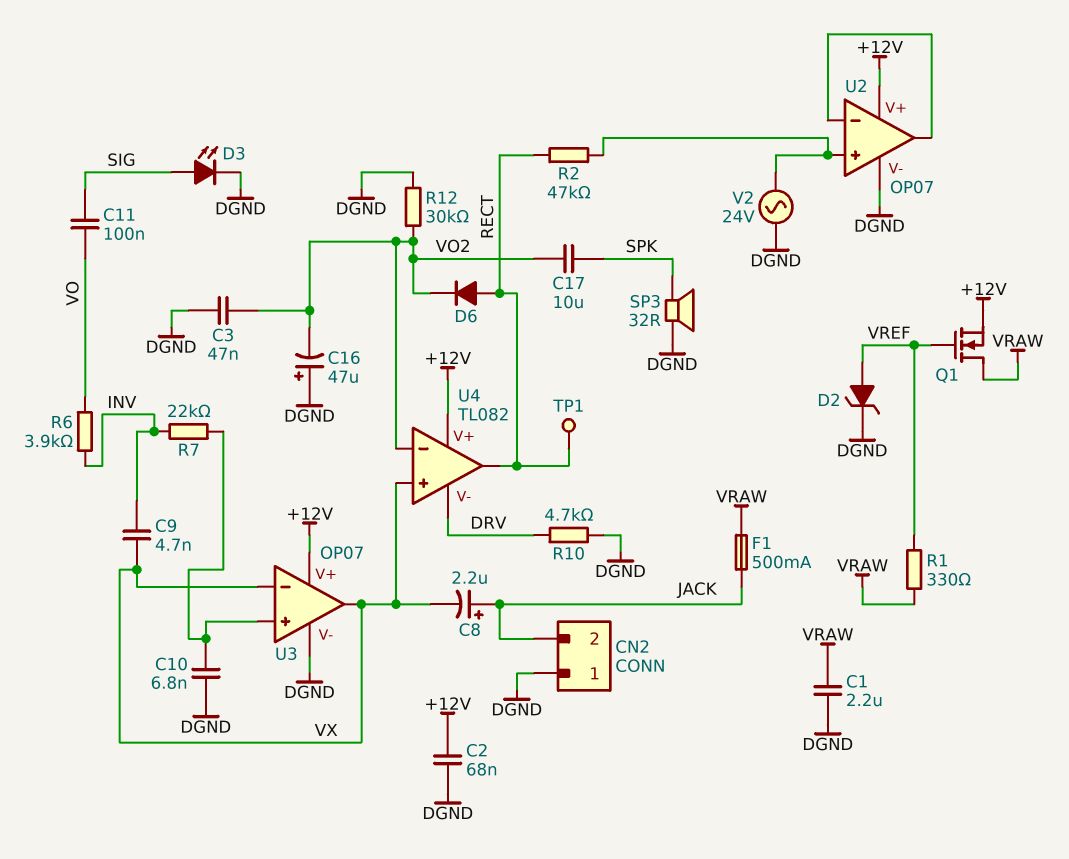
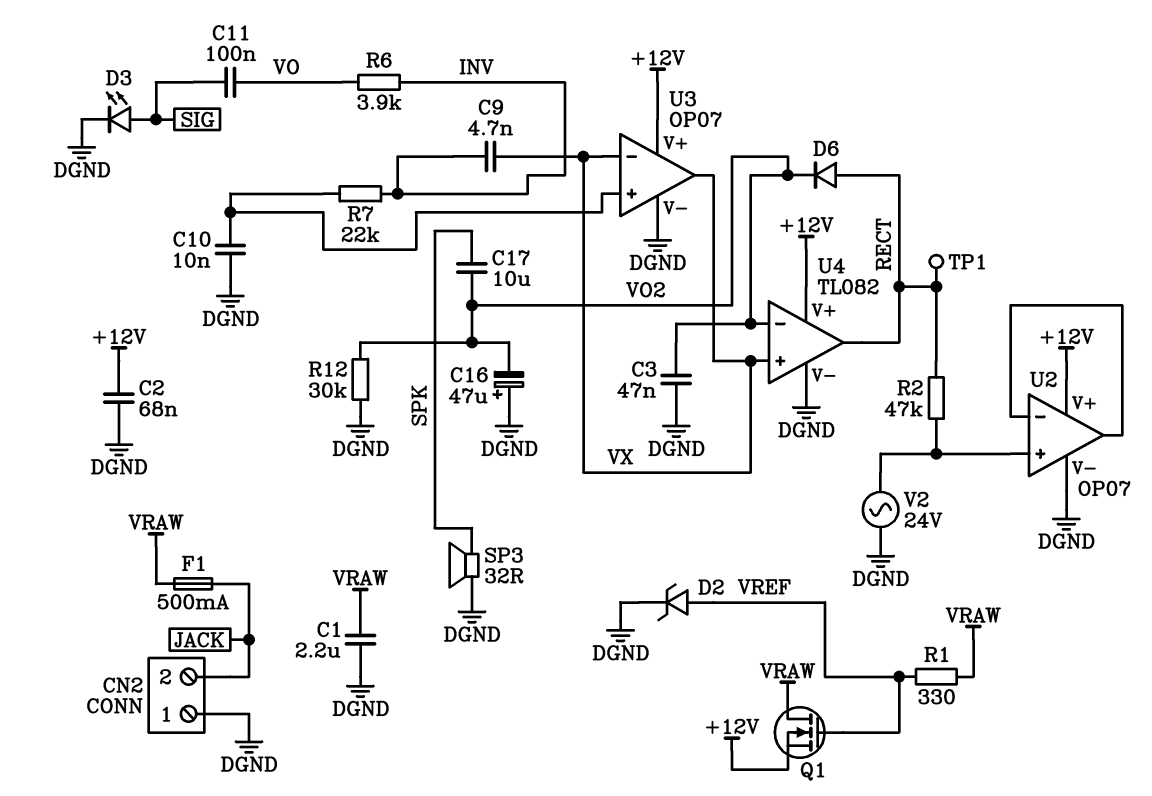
C8: 2.2uF (plus JACK, minus VX) -> none
C10: 6.8nF (DGND, U3/in+) -> 10nF (DGND, U3/in+)
R10: 4.7k (DGND, DRV) -> none
U4 pin V-: DRV -> DGND

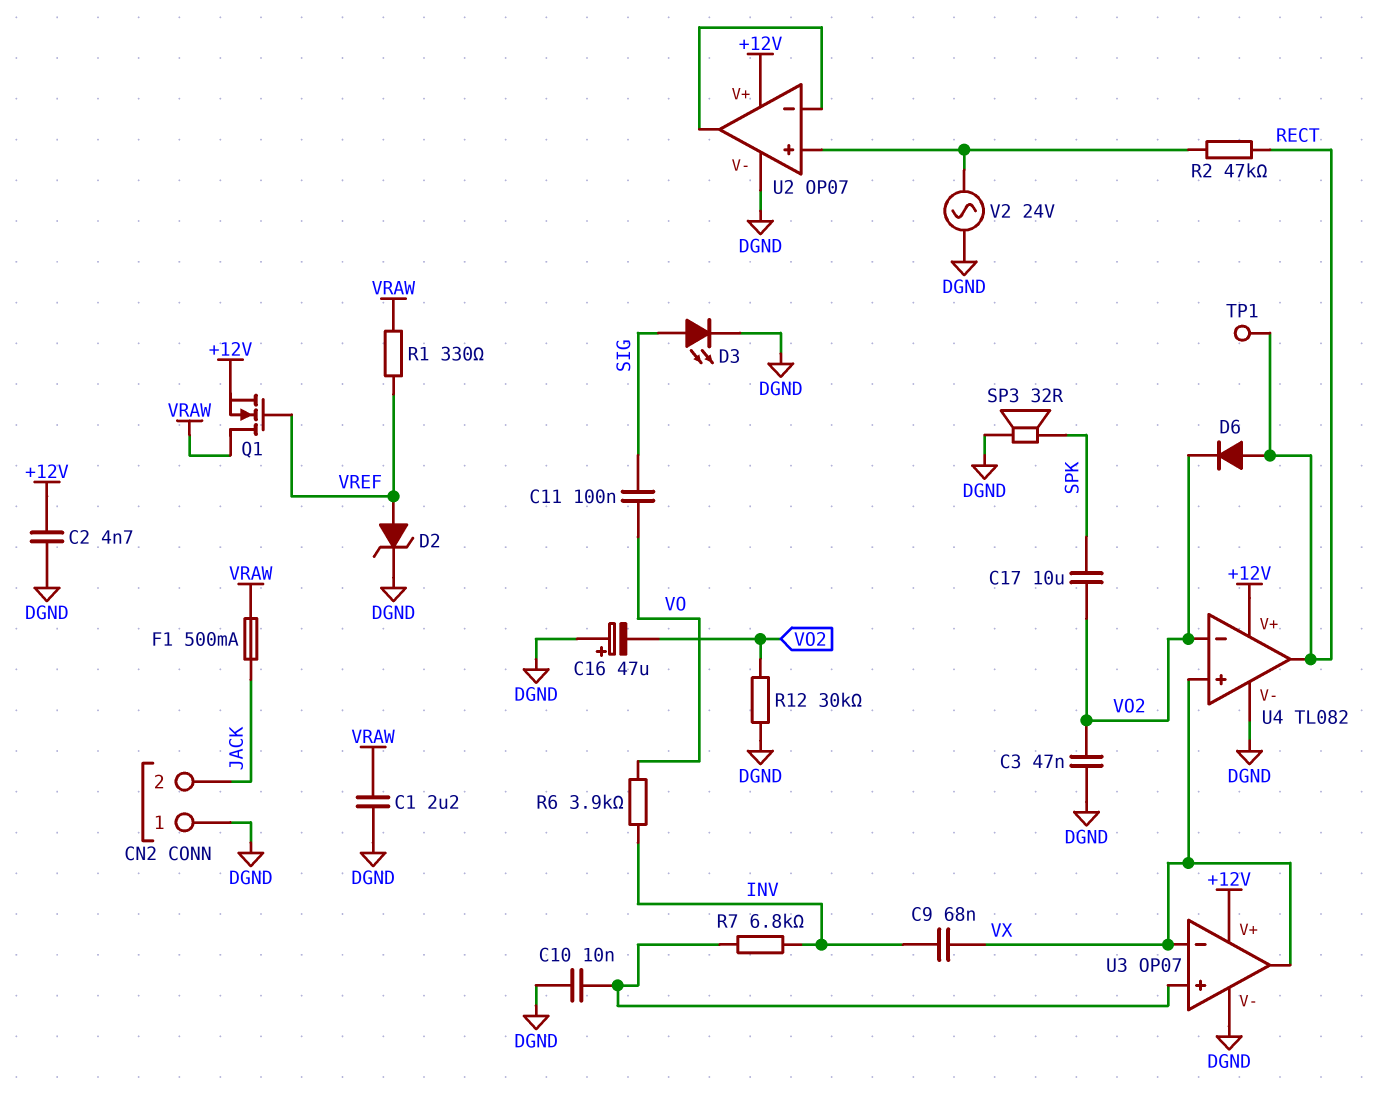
C2: 68nF (+12V, DGND) -> 4.7nF (+12V, DGND)
C9: 4.7nF (INV, VX) -> 68nF (INV, VX)
R7: 22k (INV, U3/in+) -> 6.8k (INV, U3/in+)

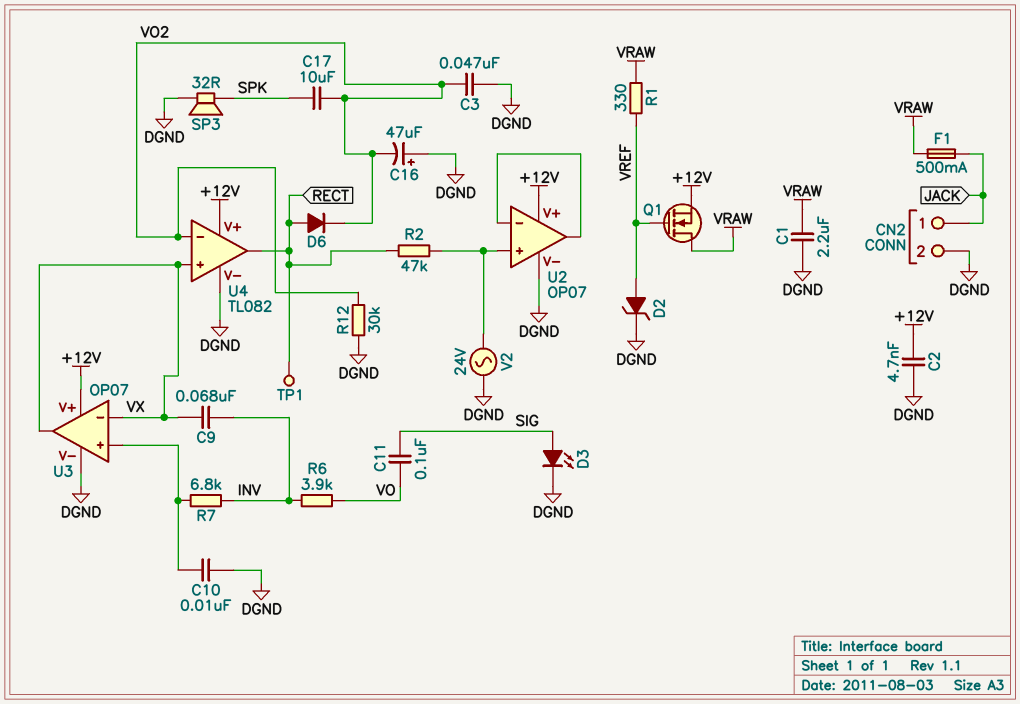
CN2 pin 1: DGND -> JACK
CN2 pin 2: JACK -> DGND

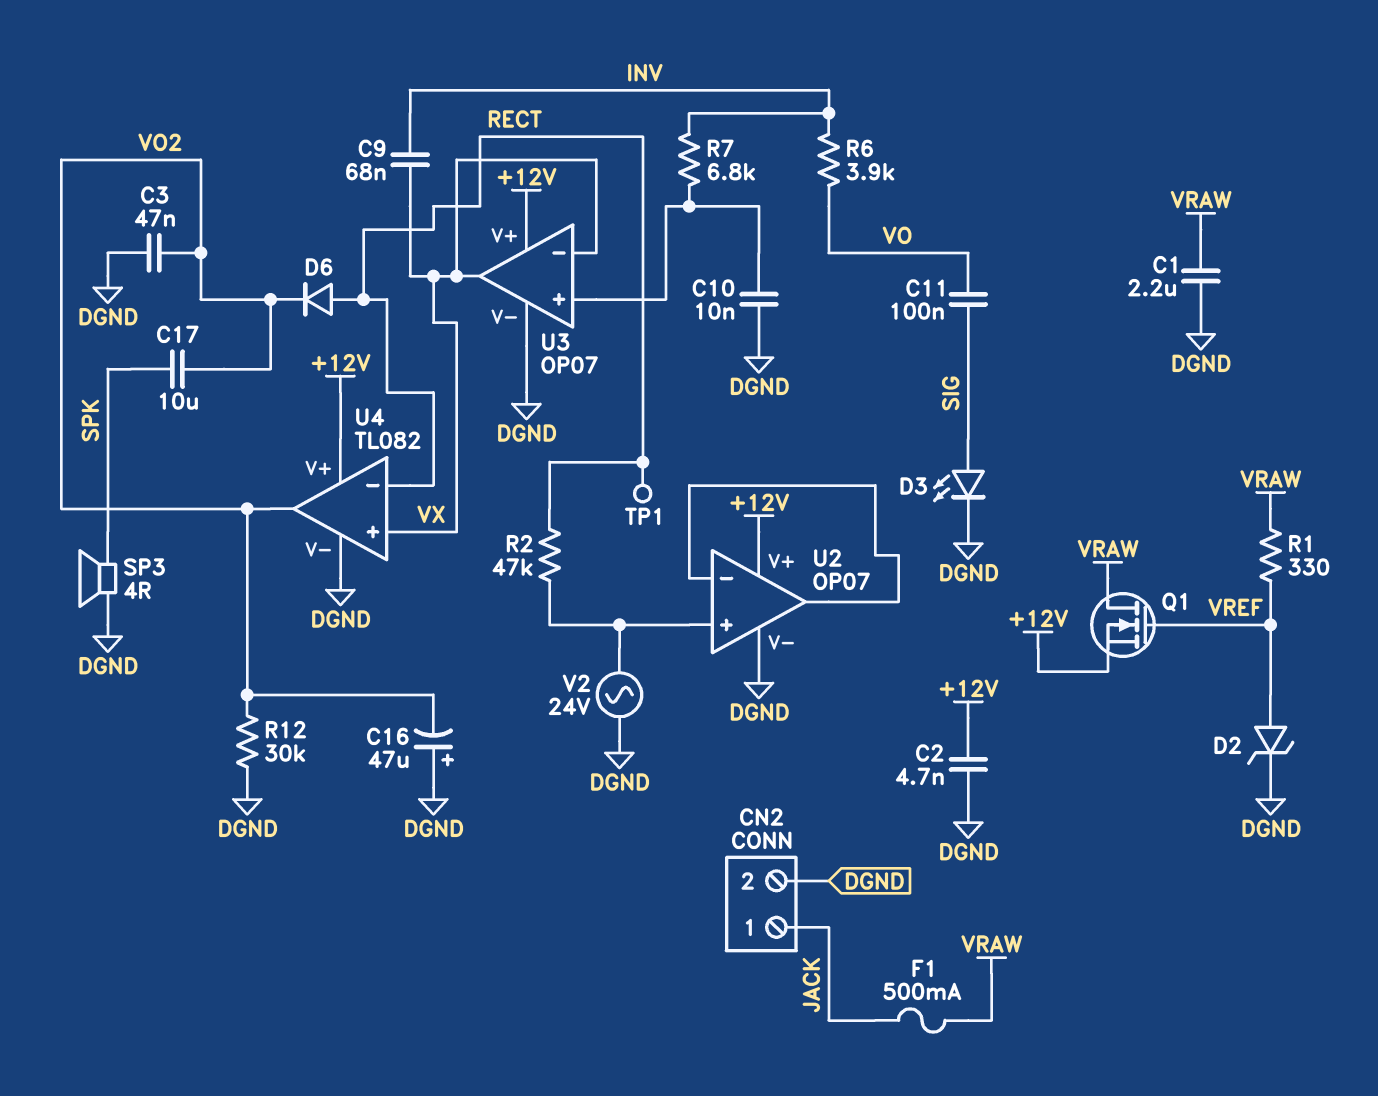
SP3: speaker 32R (DGND, SPK) -> speaker 4R (DGND, SPK)
U4 pin in-: VO2 -> RECT
U4 pin out: RECT -> VO2

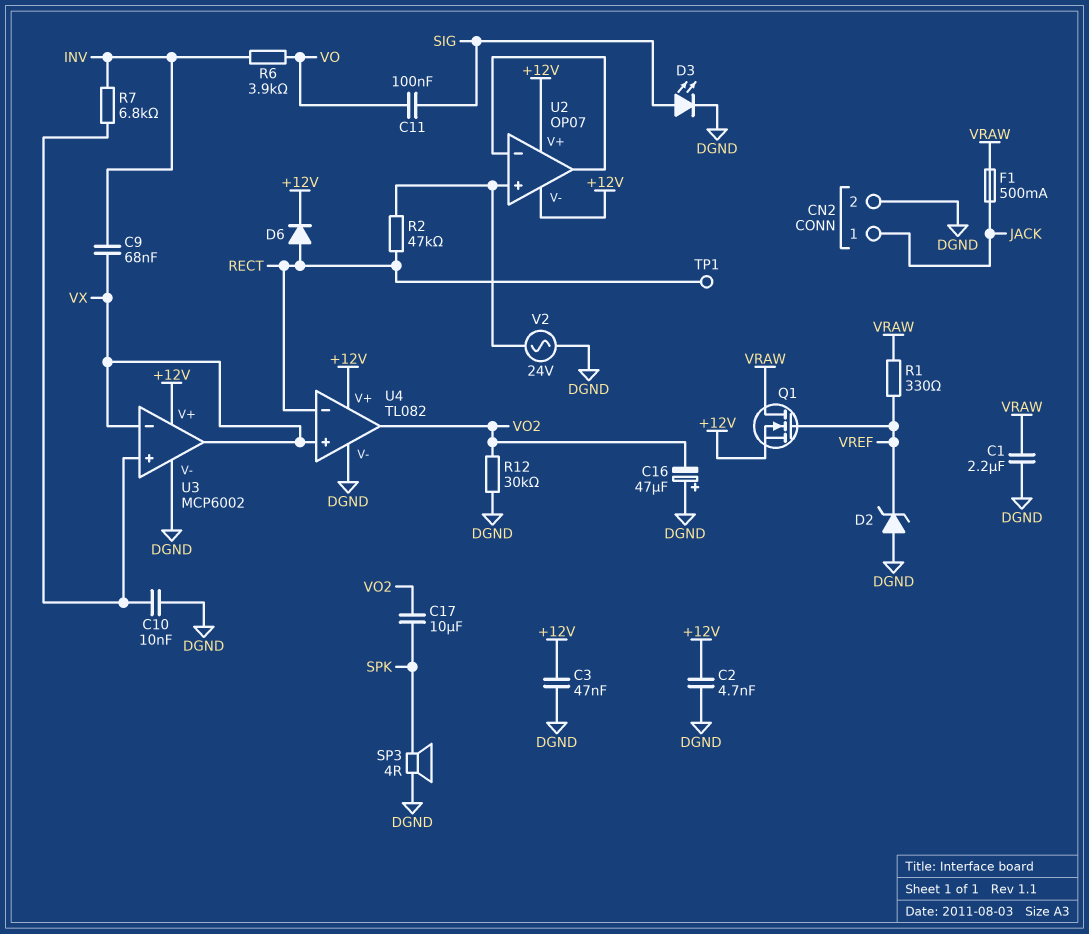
C3: 47nF (DGND, VO2) -> 47nF (+12V, DGND)
D2: zener (A VREF, K DGND) -> zener (A DGND, K VREF)
D6: diode (A RECT, K VO2) -> diode (A RECT, K +12V)
U2 pin V-: DGND -> +12V
U3: OP07 -> MCP6002

